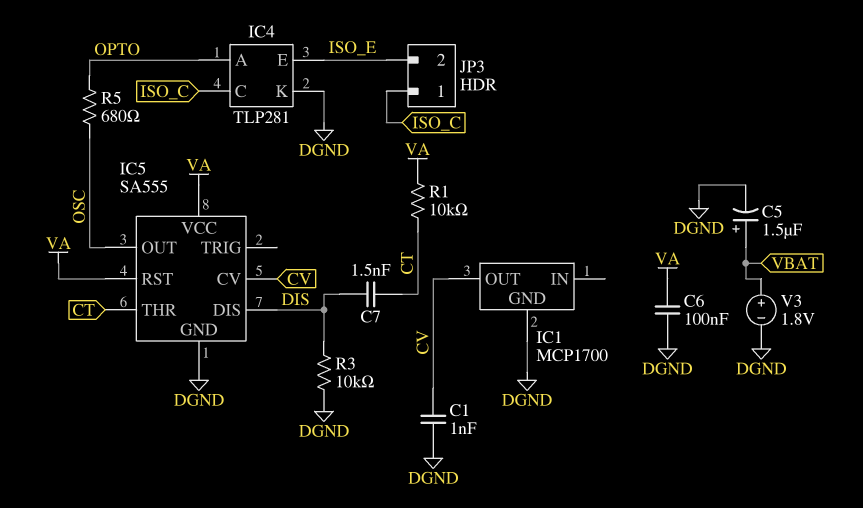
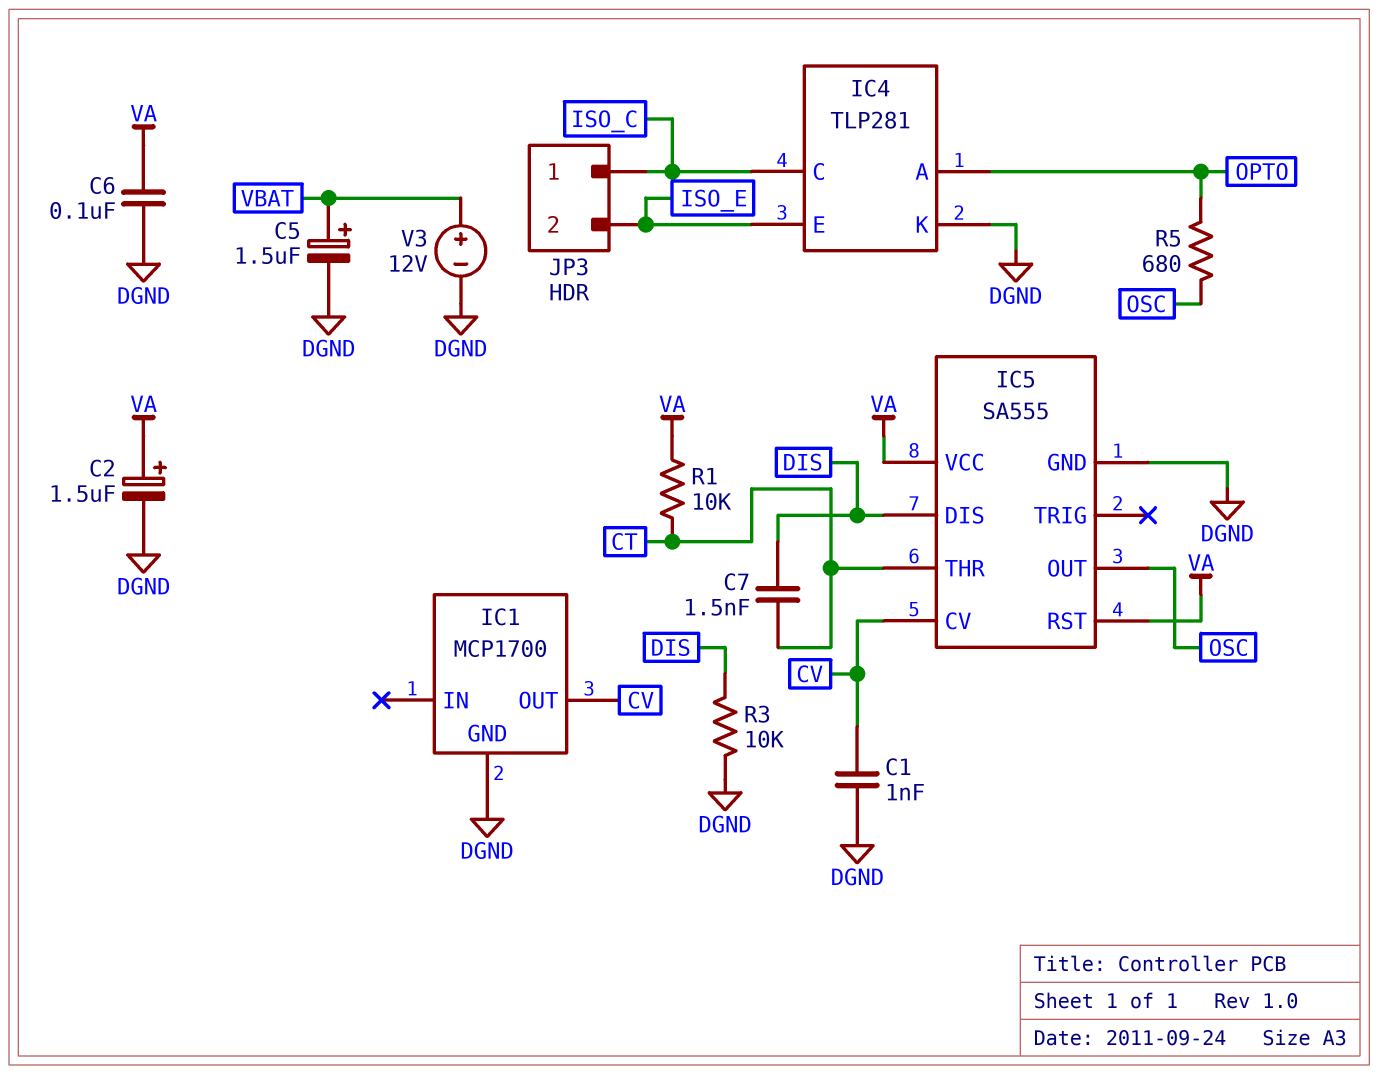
C2: none -> 1.5uF (plus VA, minus DGND)
V3: 1.8V (plus VBAT, minus DGND) -> 12V (plus VBAT, minus DGND)

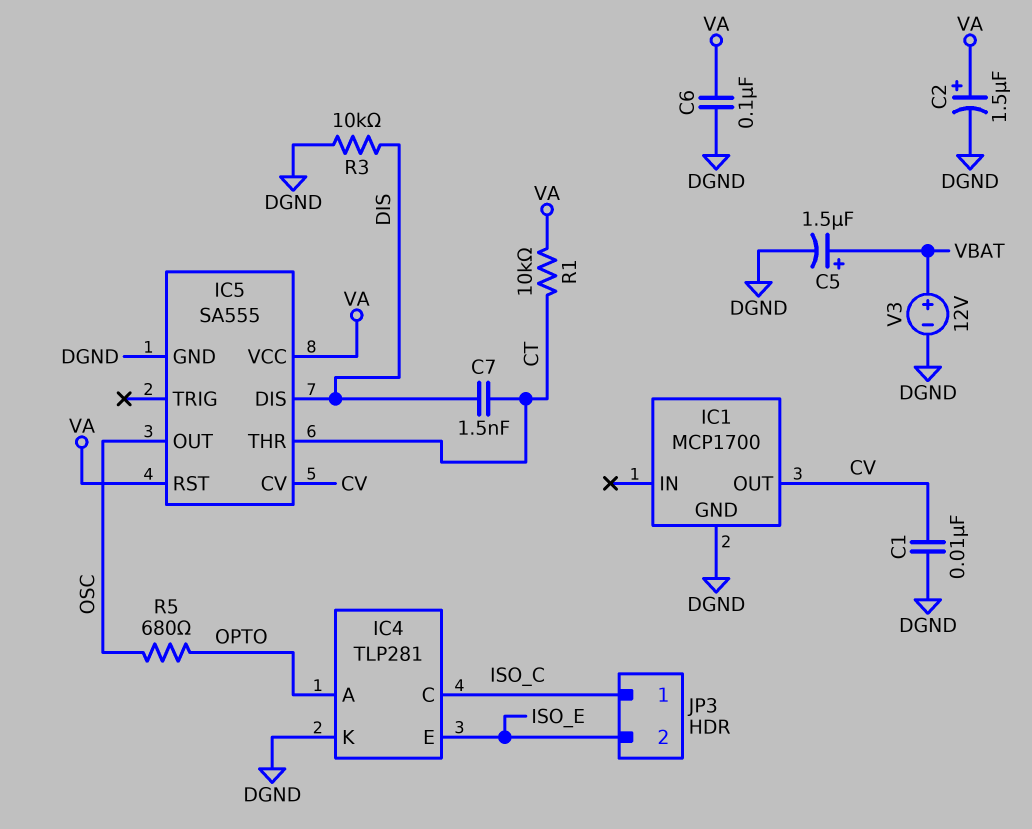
C1: 1nF (CV, DGND) -> 10nF (CV, DGND)

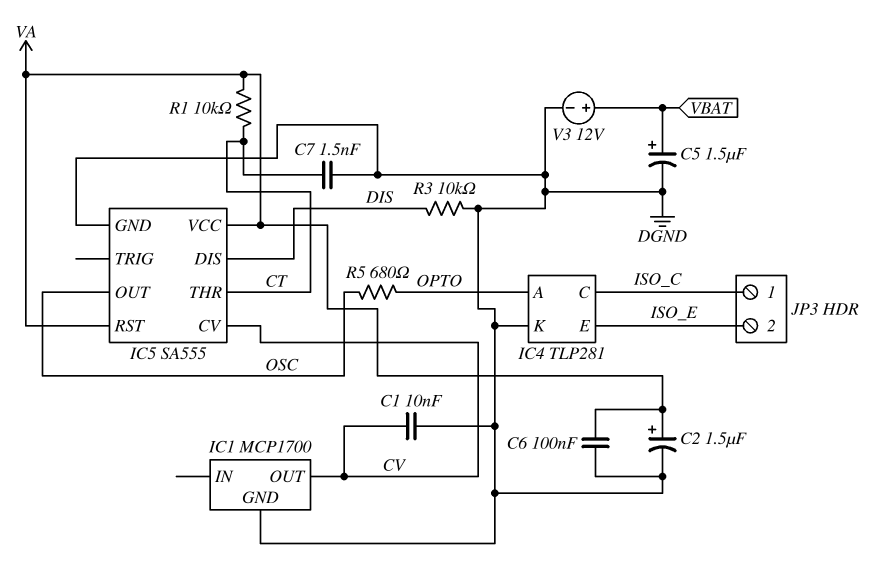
C7: 1.5nF (CT, DIS) -> 1.5nF (CT, DGND)

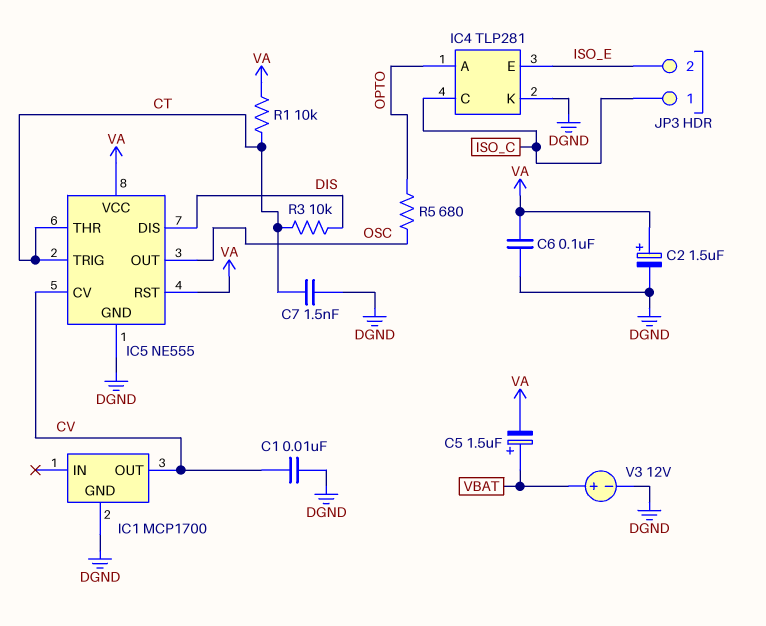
C5: 1.5uF (plus VBAT, minus DGND) -> 1.5uF (plus VBAT, minus VA)
IC5: SA555 -> NE555
IC5 pin TRIG: none -> CT
R3: 10k (DGND, DIS) -> 10k (CT, DIS)

